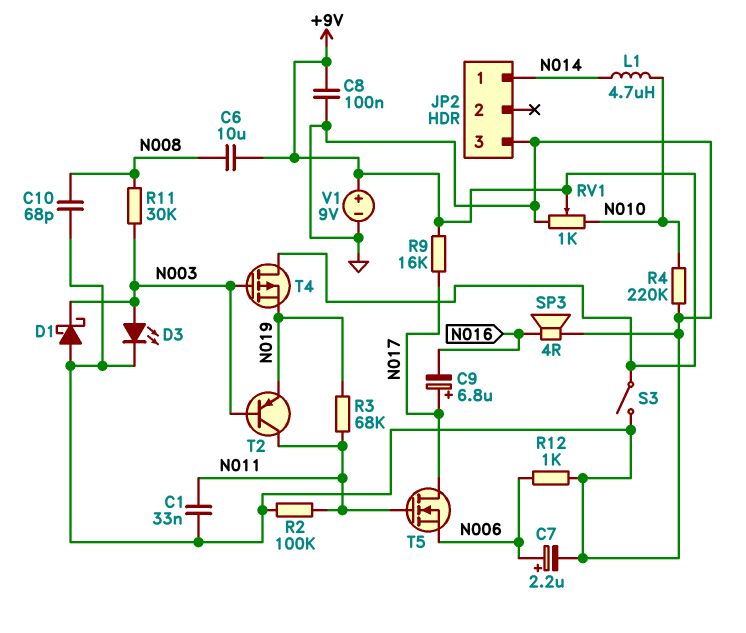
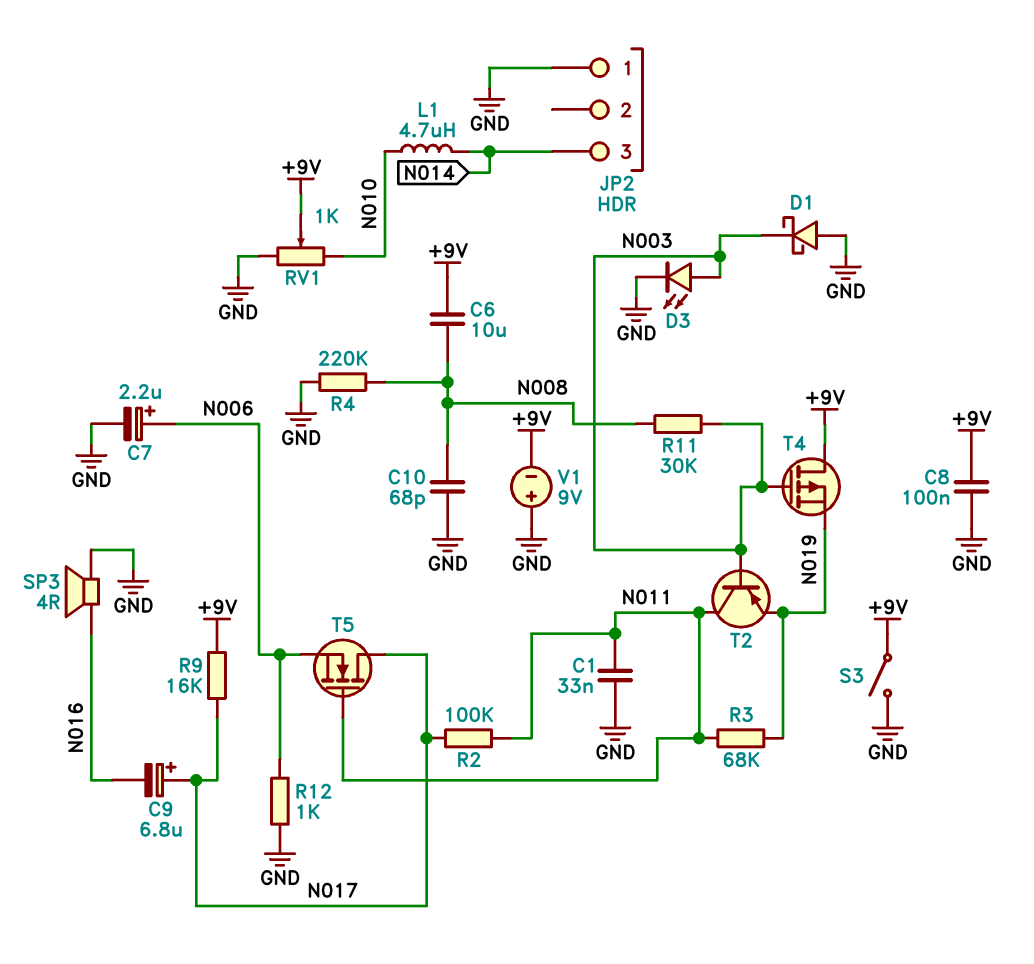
JP2 pin 1: N014 -> GND
JP2 pin 3: GND -> N014
R2: 100k (GND, N011) -> 100k (N011, N017)
R4: 220k (GND, N010) -> 220k (GND, N008)
V1: 9V (plus +9V, minus GND) -> 9V (plus GND, minus +9V)

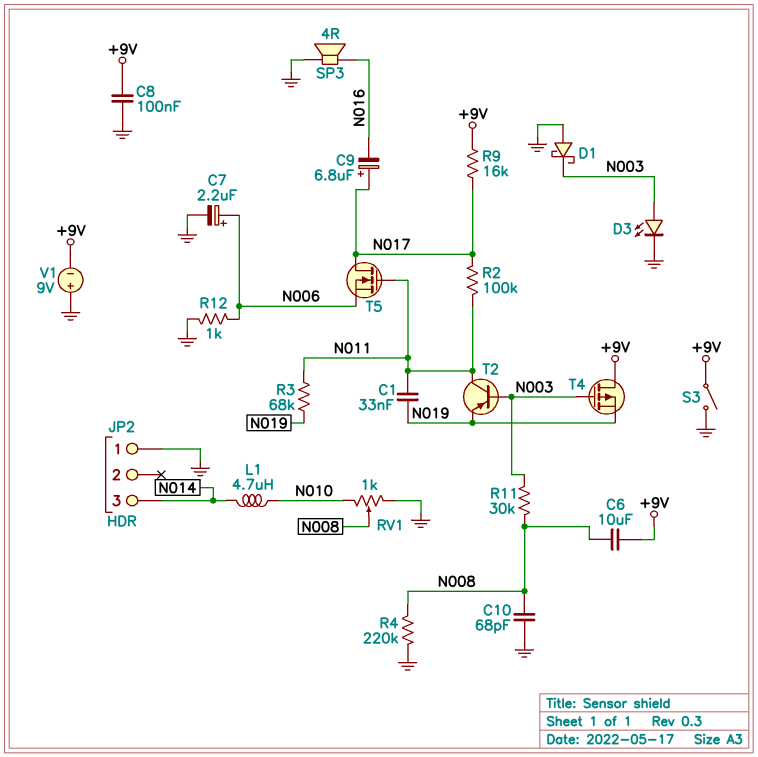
C1: 33nF (GND, N011) -> 33nF (N011, N019)
RV1: 1k (GND, N010, wiper +9V) -> 1k (GND, N010, wiper N008)

